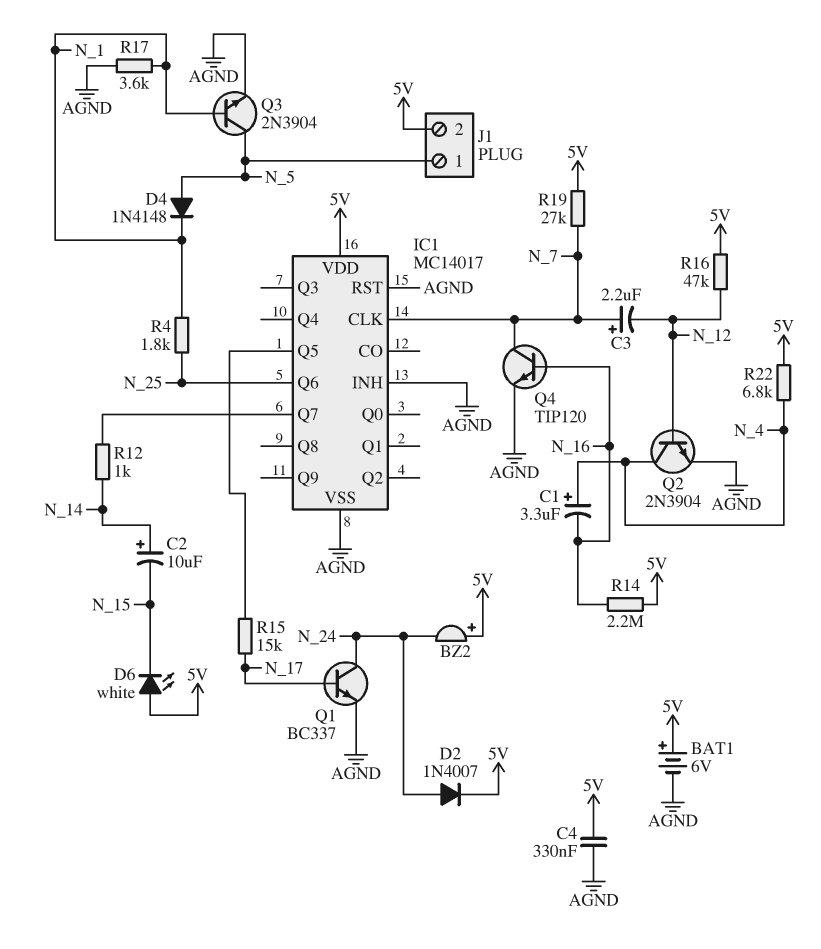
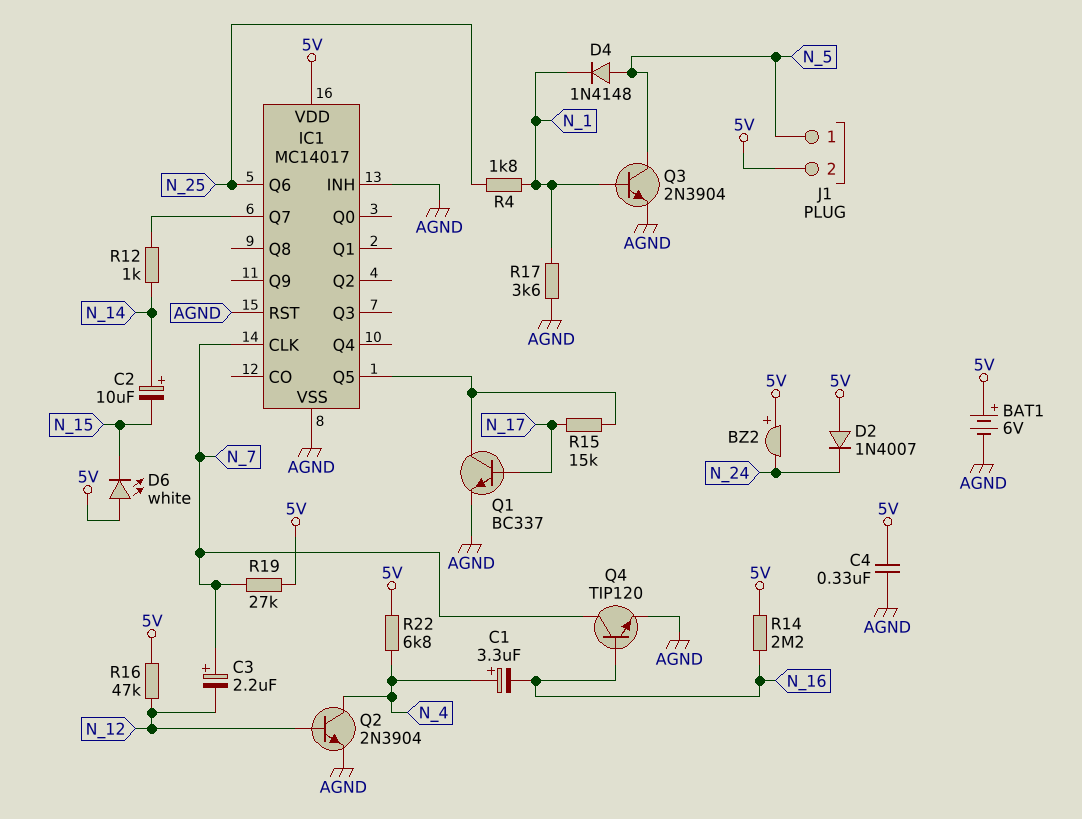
D2: diode 1N4007 (A N_24, K 5V) -> diode 1N4007 (A 5V, K N_24)
Q1: NPN BC337 (B N_17, C N_24, E AGND) -> NPN BC337 (B N_17, C IC1/Q5, E AGND)

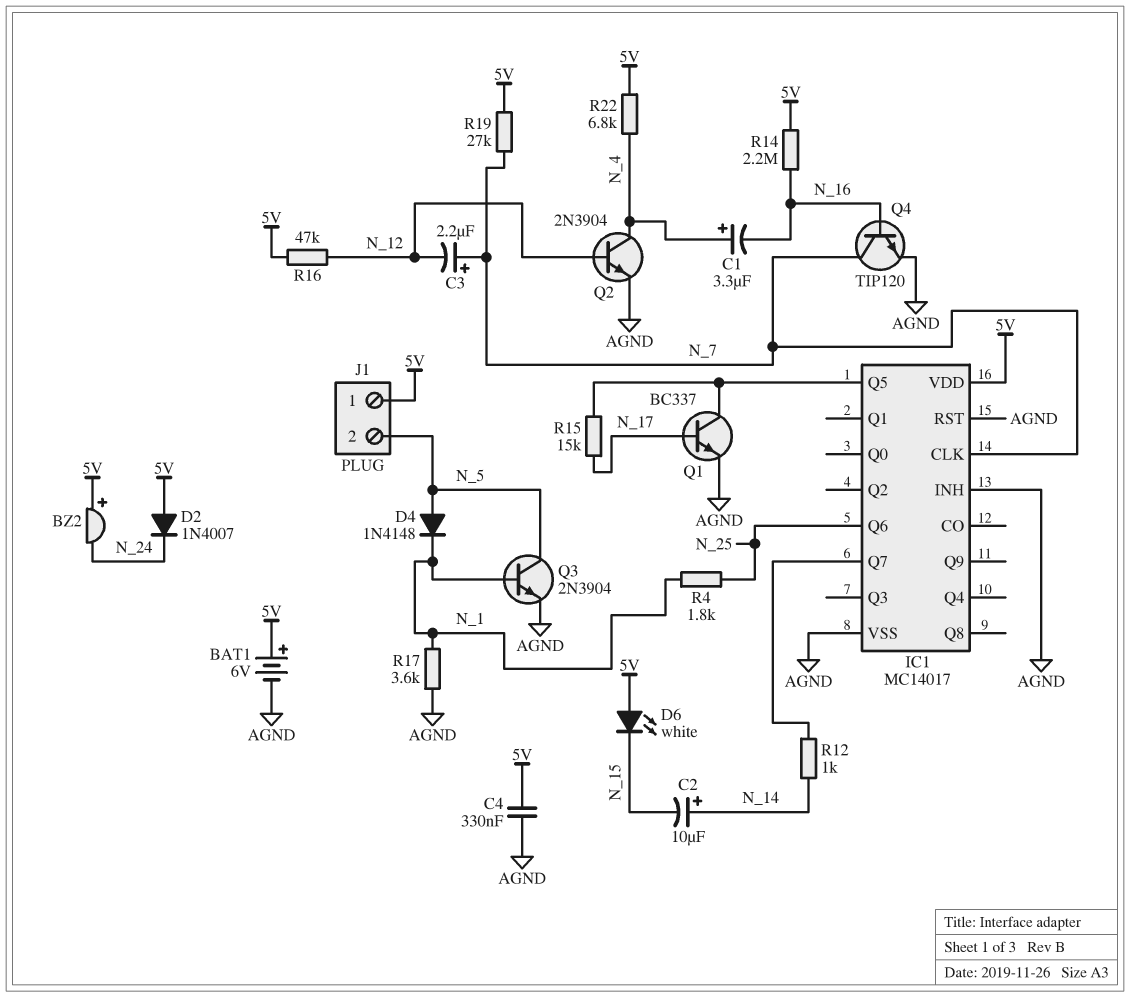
J1 pin 1: N_5 -> 5V
J1 pin 2: 5V -> N_5

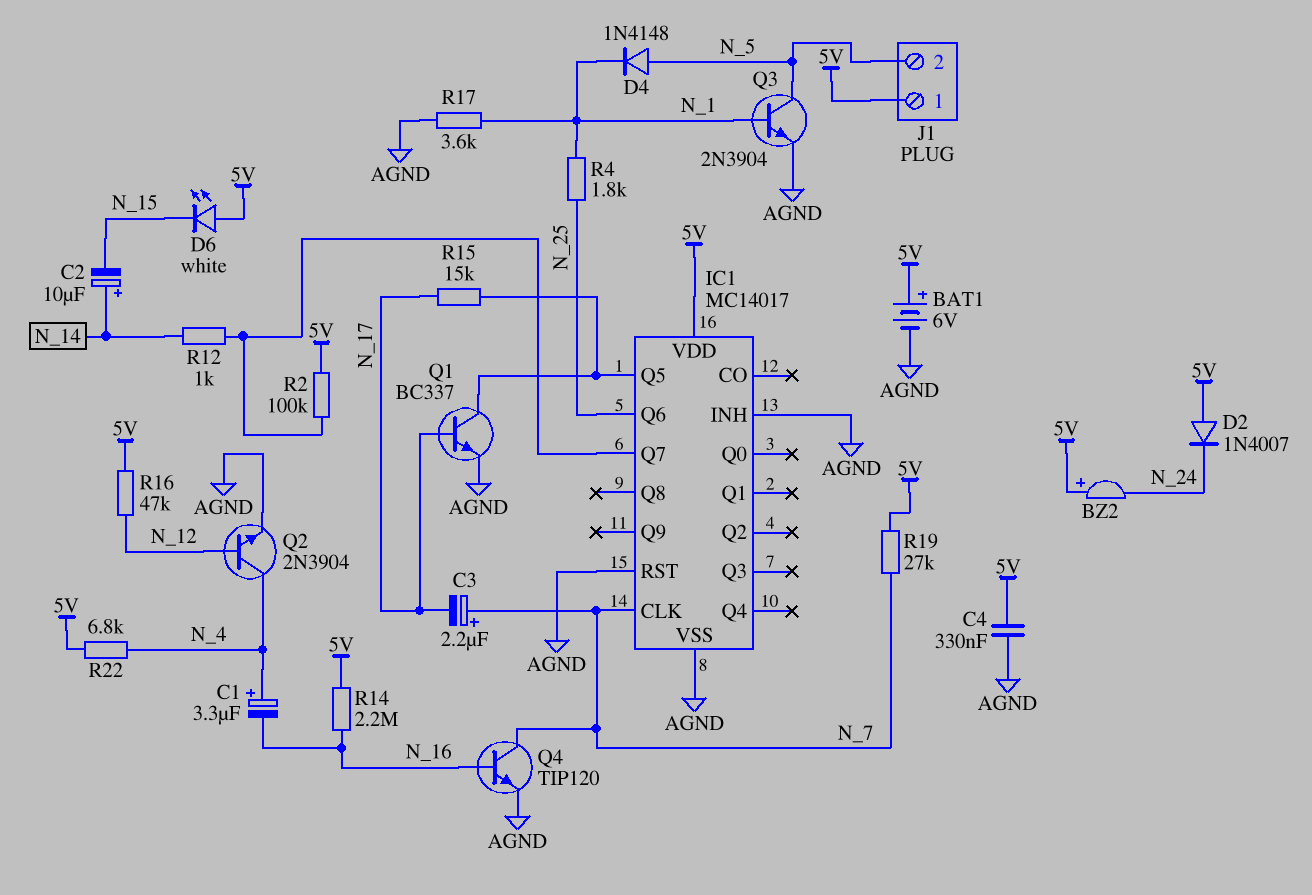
C3: 2.2uF (plus N_7, minus N_12) -> 2.2uF (plus N_7, minus N_17)
R2: none -> 100k (5V, IC1/Q7)

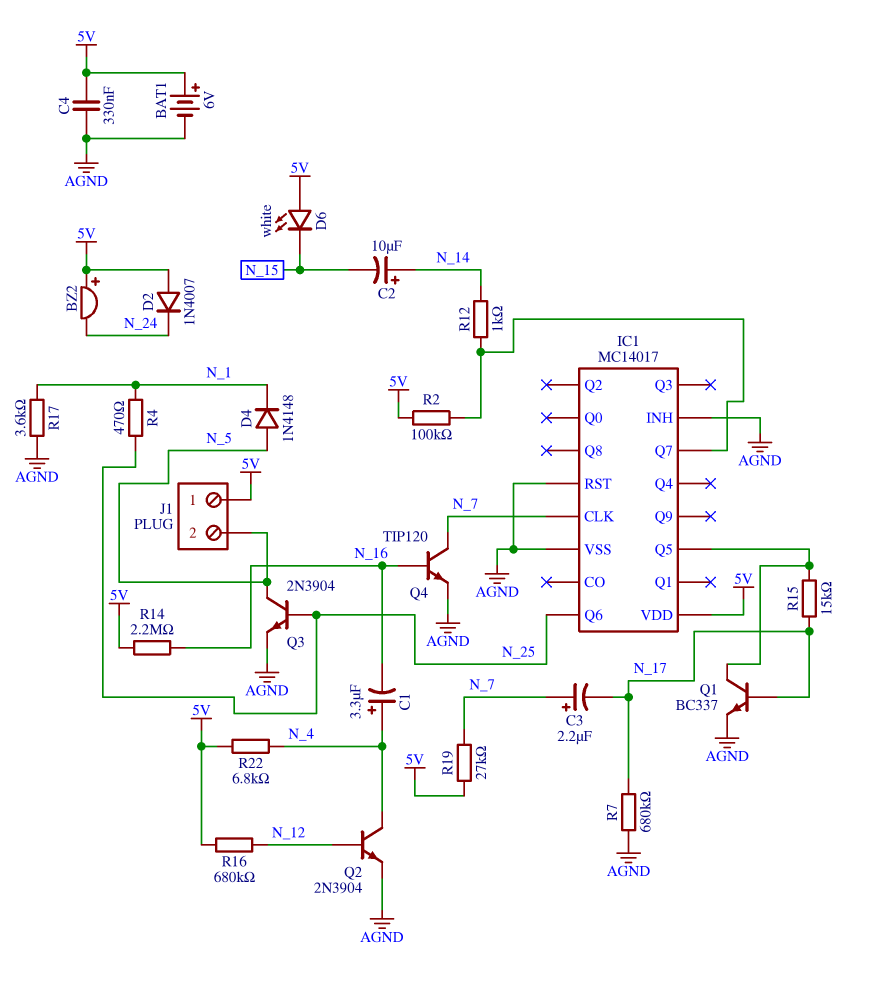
Q3: NPN 2N3904 (B N_1, C N_5, E AGND) -> NPN 2N3904 (B N_25, C N_5, E AGND)
R4: 1.8k (N_1, N_25) -> 470 (N_1, N_25)
R7: none -> 680k (AGND, N_17)
R16: 47k (5V, N_12) -> 680k (5V, N_12)

